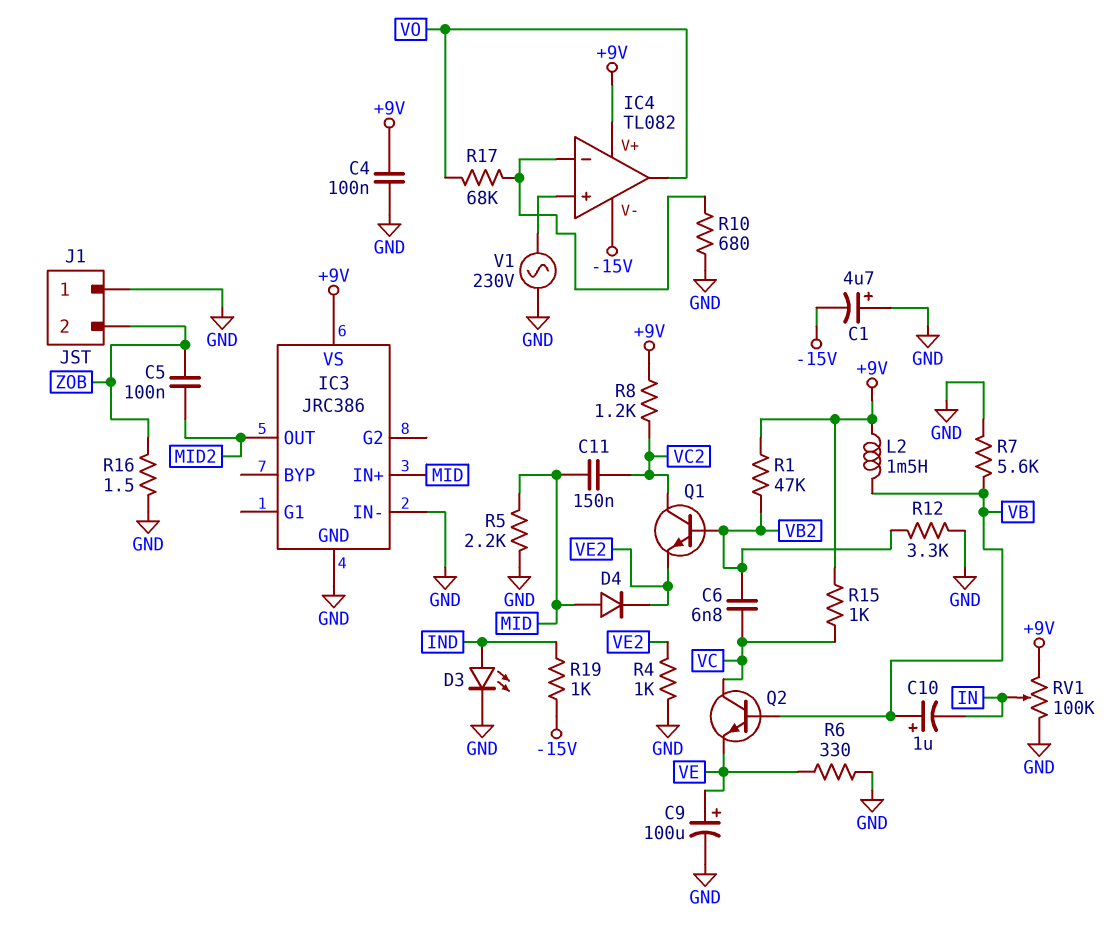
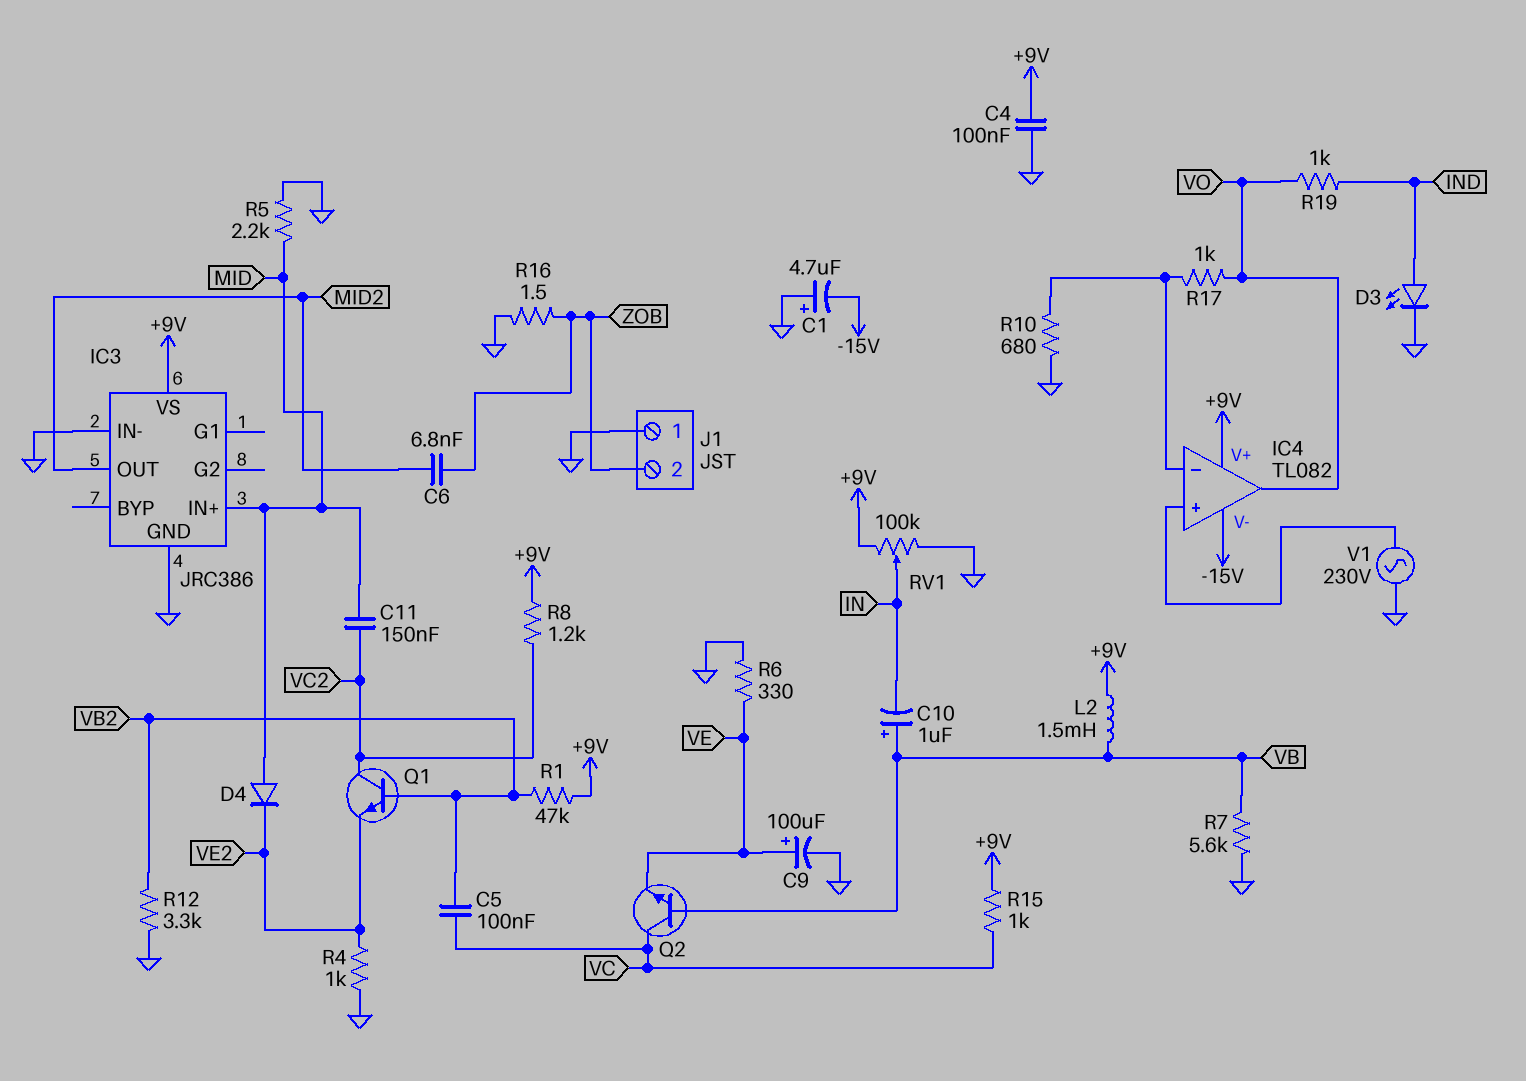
C5: 100nF (MID2, ZOB) -> 100nF (VB2, VC)
C6: 6.8nF (VB2, VC) -> 6.8nF (MID2, ZOB)
R17: 68k (IC4/in-, VO) -> 1k (IC4/in-, VO)
R19: 1k (-15V, IND) -> 1k (IND, VO)

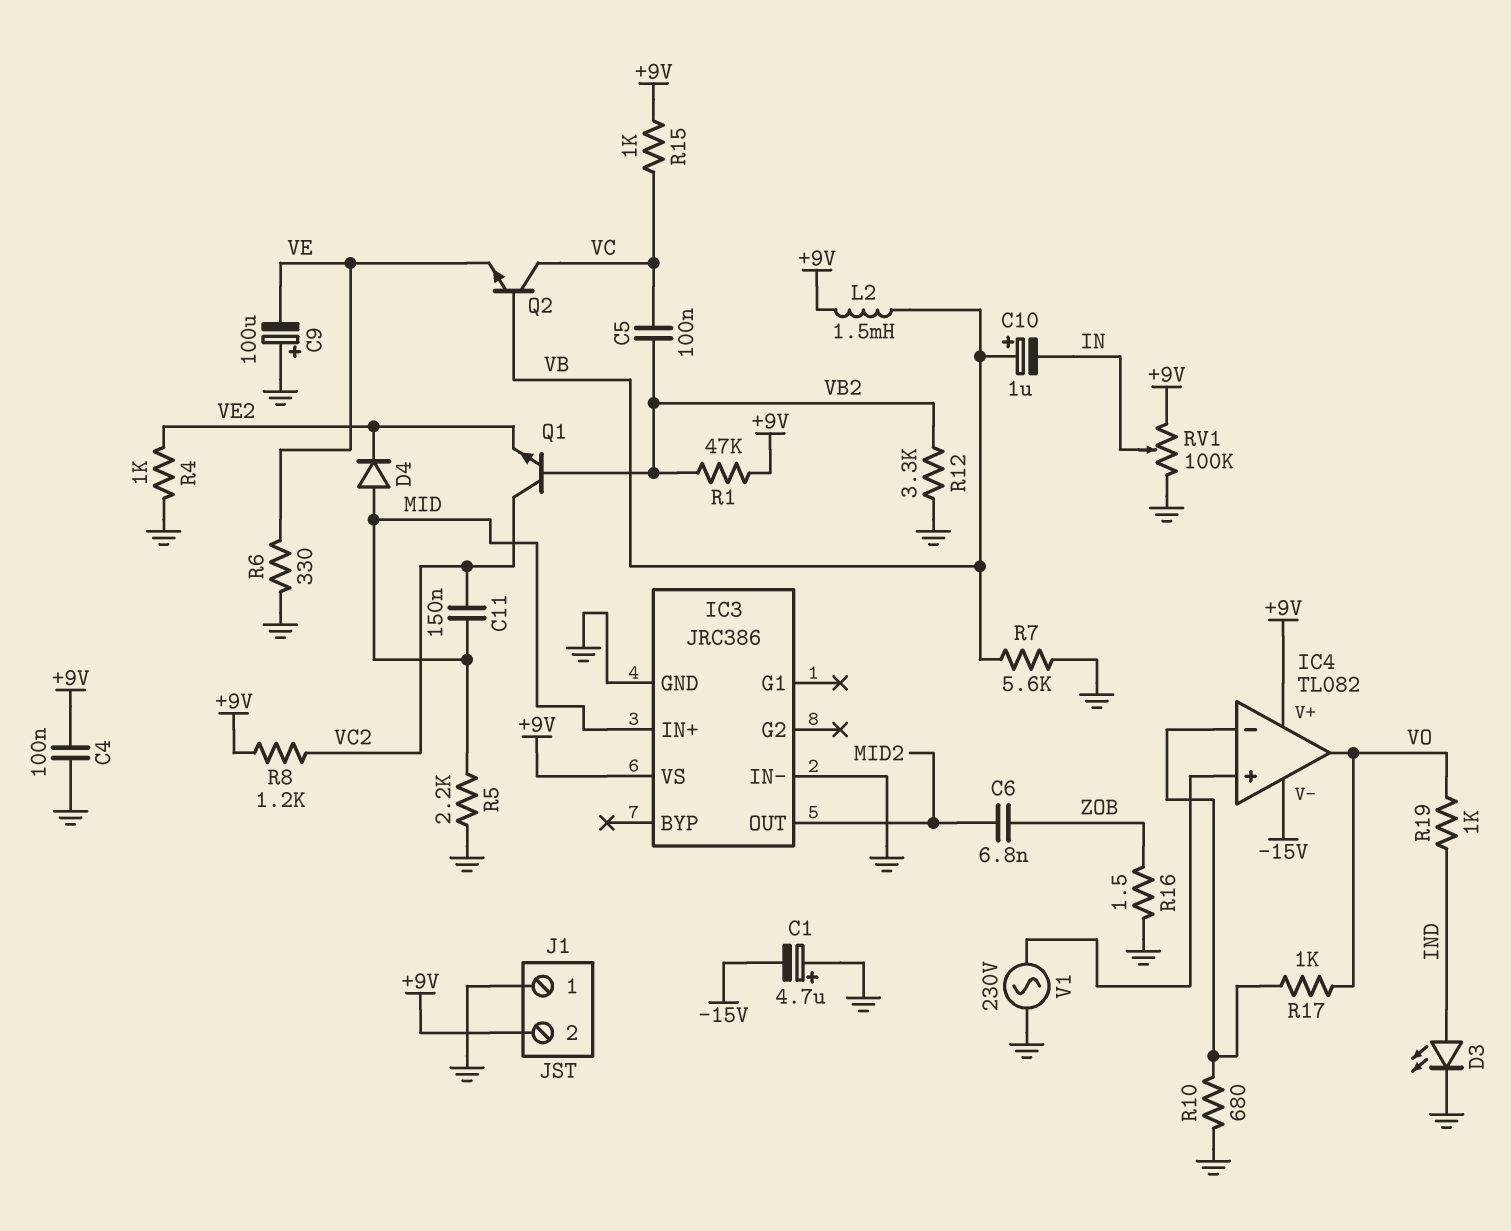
C9: 100uF (plus VE, minus GND) -> 100uF (plus GND, minus VE)
J1 pin 2: ZOB -> +9V

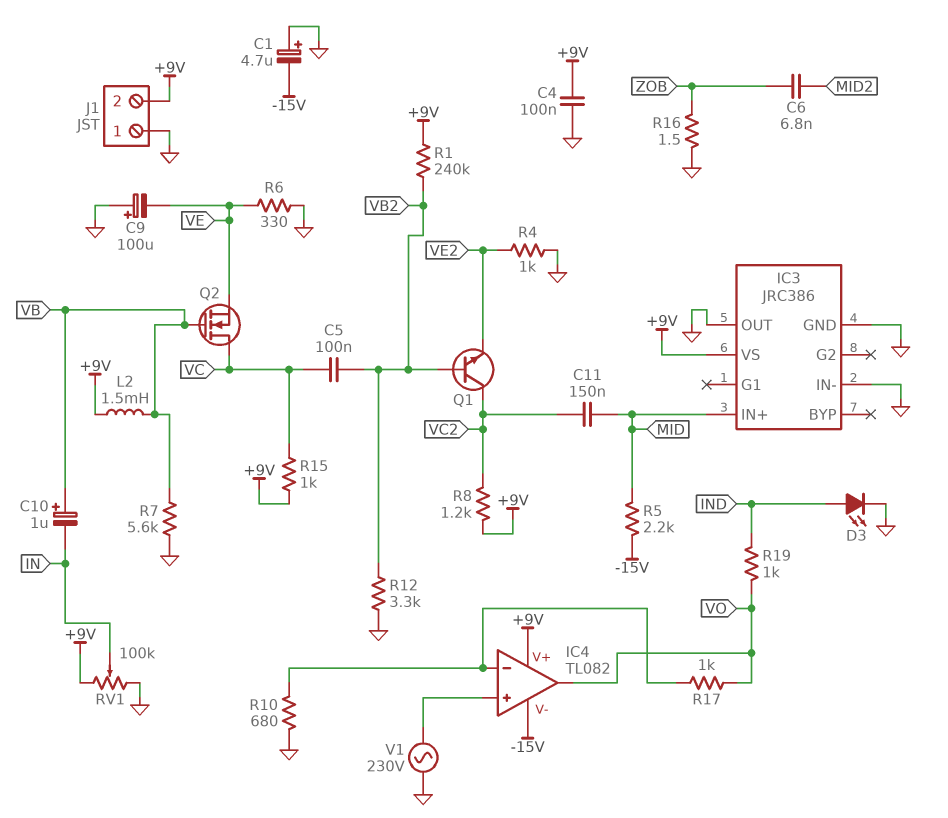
D4: diode (A MID, K VE2) -> none
IC3 pin OUT: MID2 -> GND
Q2: NPN (B VB, C VC, E VE) -> NMOS (G VB, D VC, S VE)
R1: 47k (+9V, VB2) -> 240k (+9V, VB2)
R5: 2.2k (GND, MID) -> 2.2k (-15V, MID)

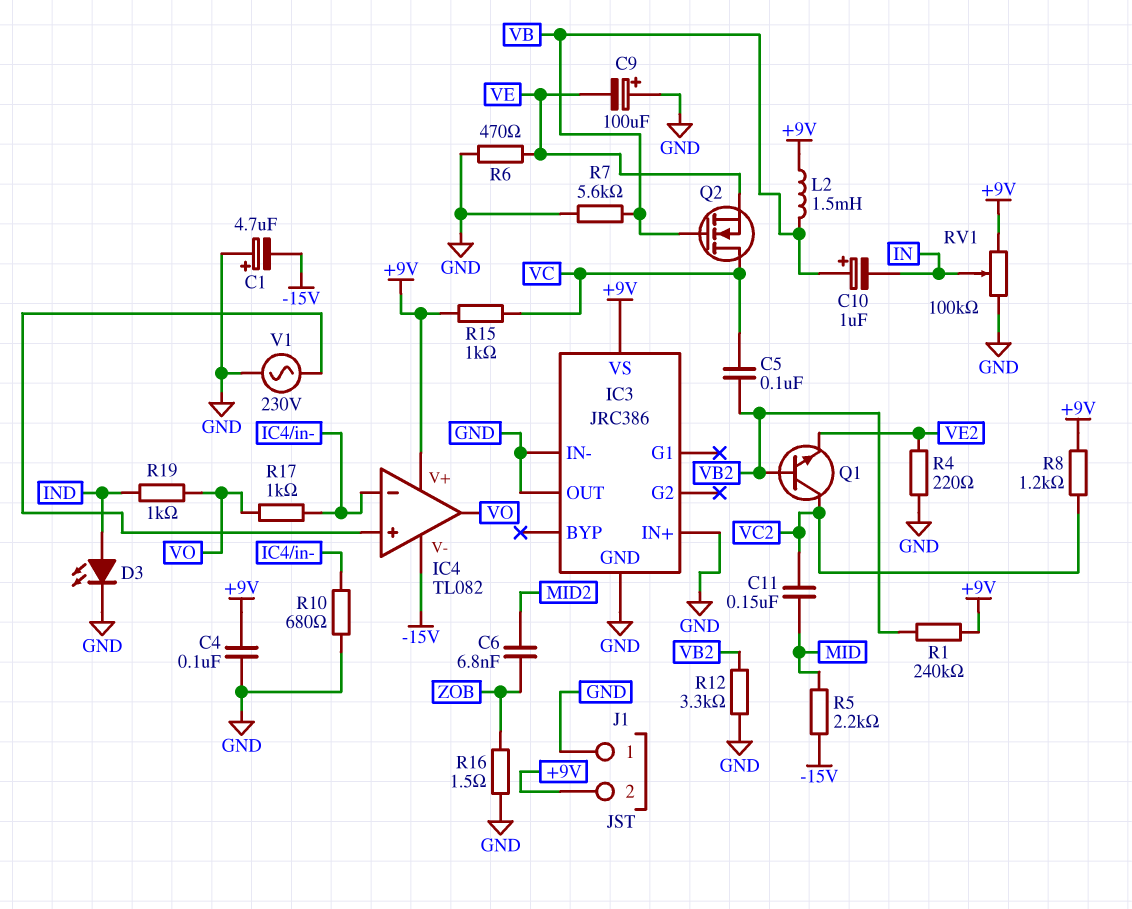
IC3 pin IN+: MID -> GND
R4: 1k (GND, VE2) -> 220 (GND, VE2)
R6: 330 (GND, VE) -> 470 (GND, VE)

